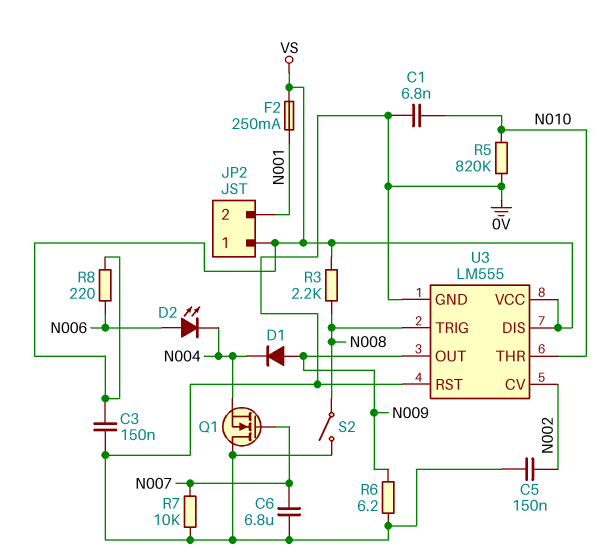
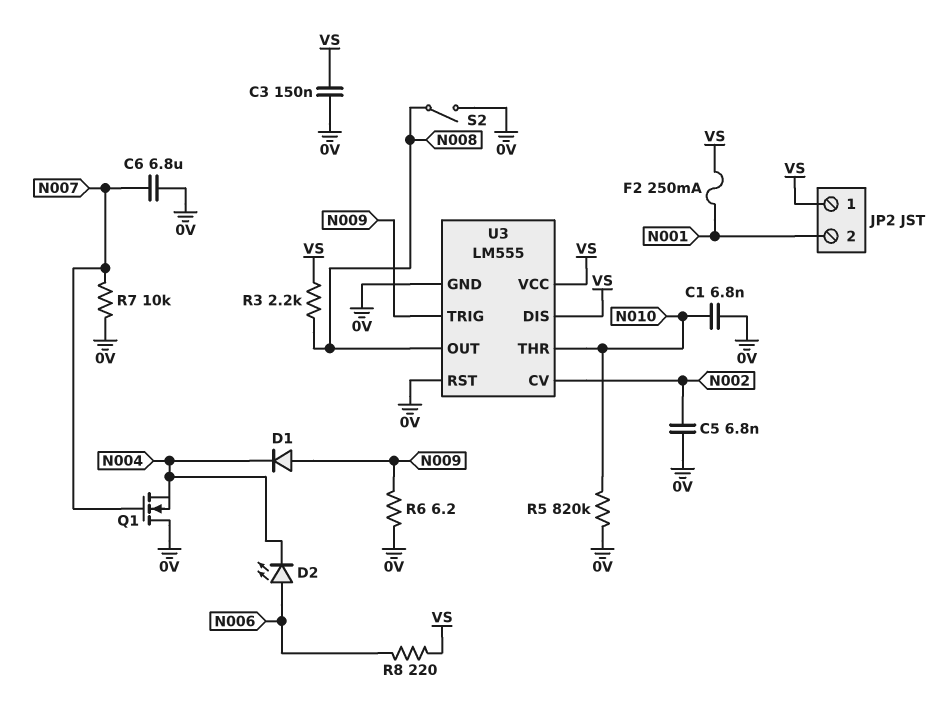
C5: 150nF (0V, N002) -> 6.8nF (0V, N002)
U3 pin OUT: N009 -> N008
U3 pin TRIG: N008 -> N009

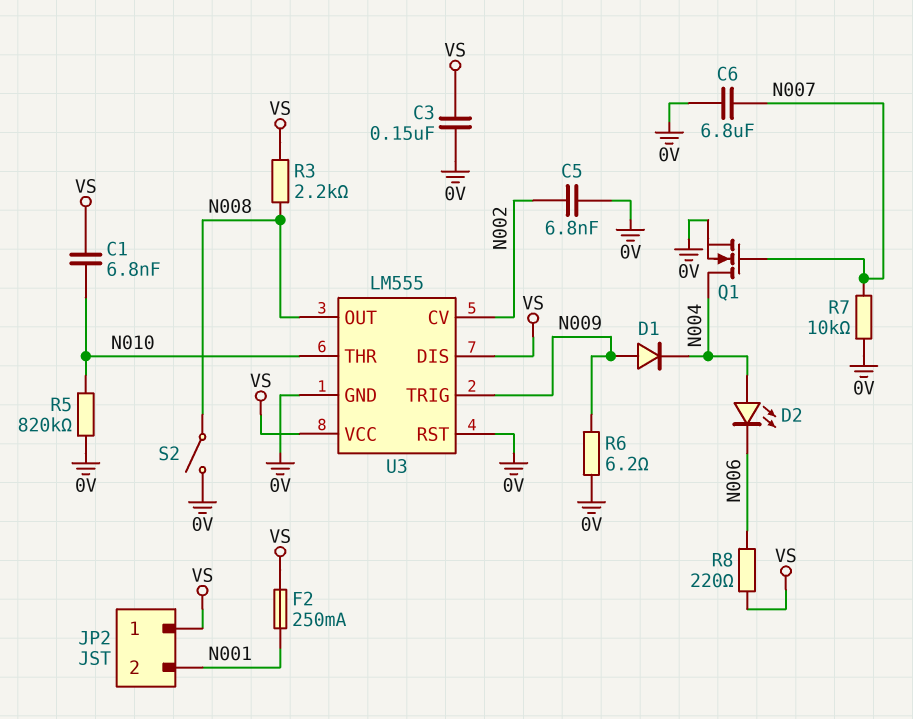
C1: 6.8nF (0V, N010) -> 6.8nF (N010, VS)
D2: LED (A N006, K N004) -> LED (A N004, K N006)
Q1: NMOS (G N007, D 0V, S N004) -> NMOS (G N007, D N004, S 0V)

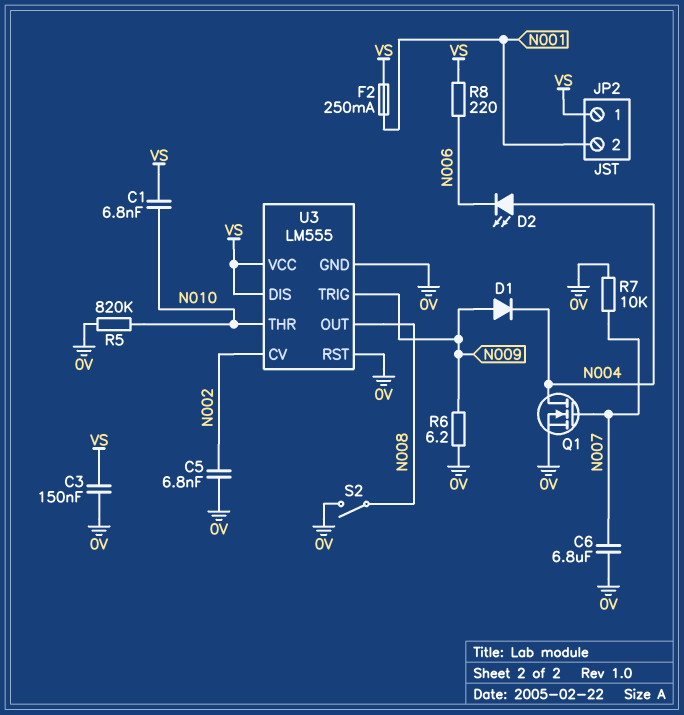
R3: 2.2k (N008, VS) -> none

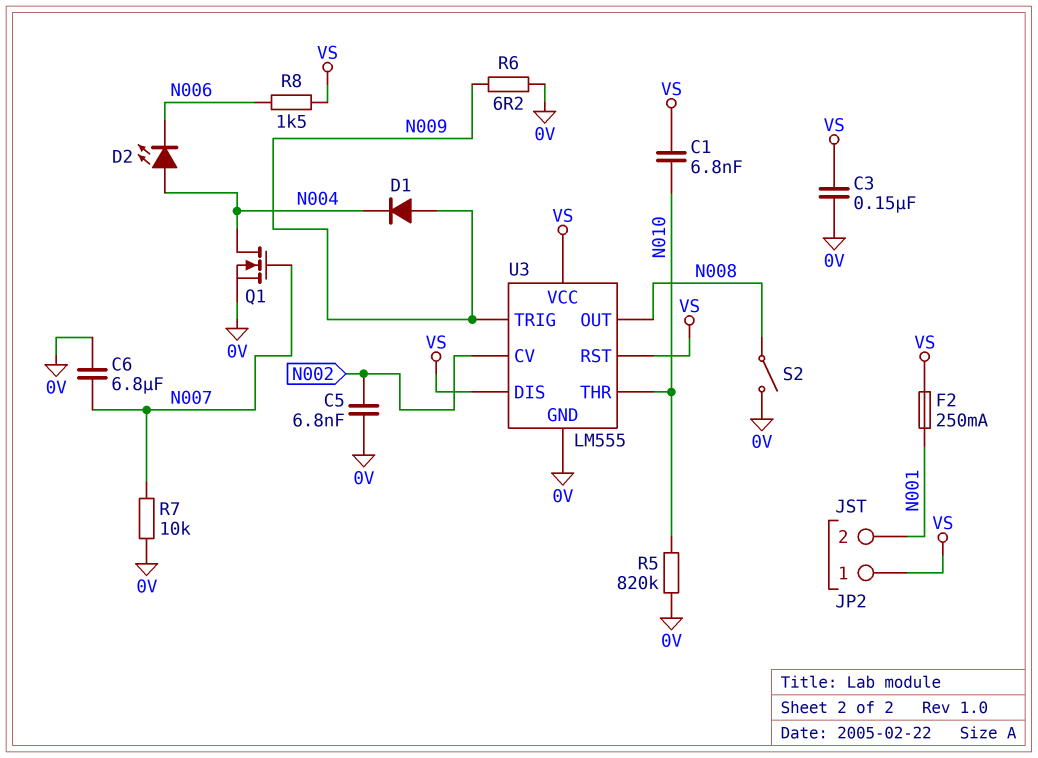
R8: 220 (N006, VS) -> 1.5k (N006, VS)
U3 pin RST: 0V -> VS

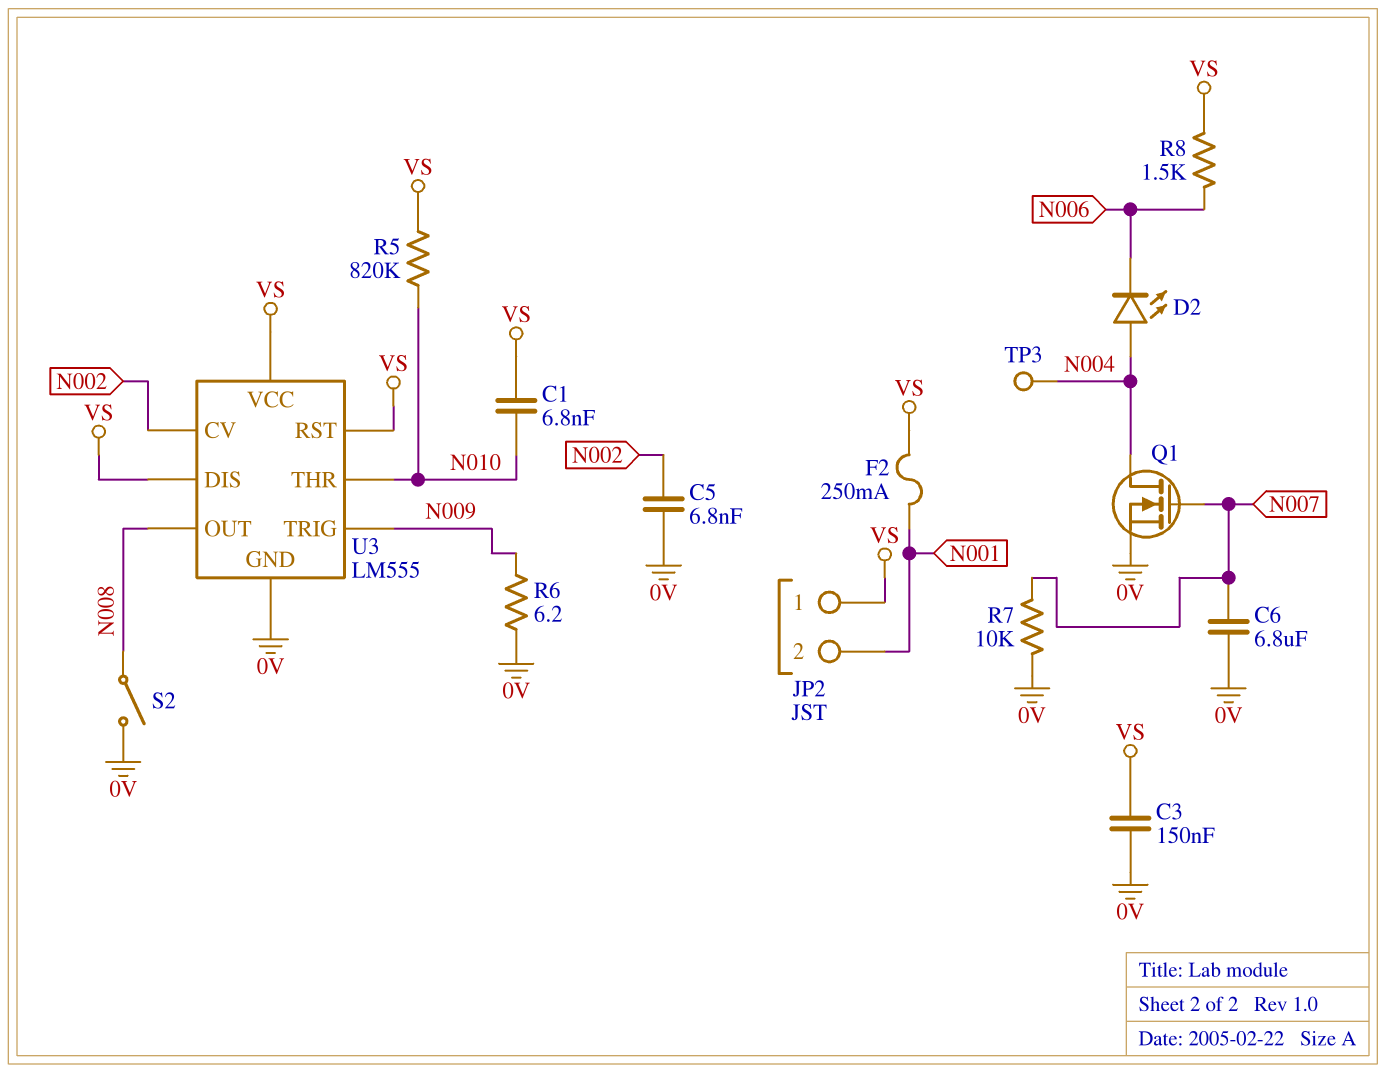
D1: diode (A N009, K N004) -> none
R5: 820k (0V, N010) -> 820k (N010, VS)
TP3: none -> test point (N004)

